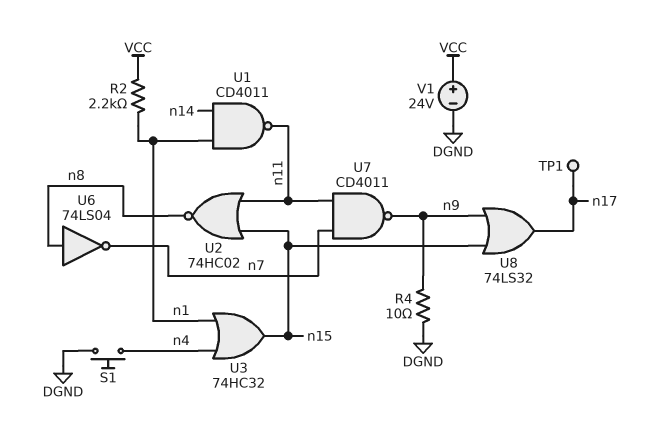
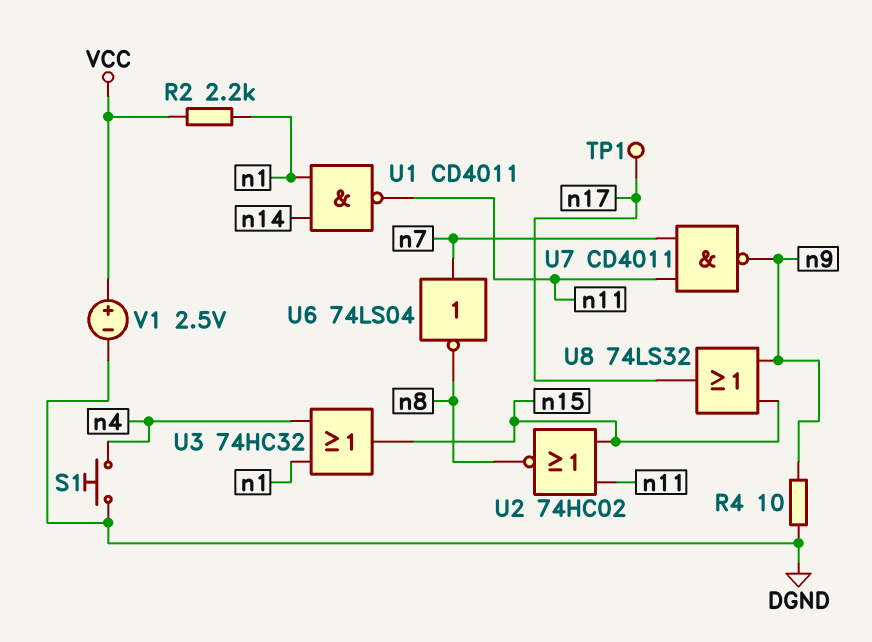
U6: NOT 74LS04 (in n8, out n7) -> NOT 74LS04 (in n7, out n8)
V1: 24V (plus VCC, minus DGND) -> 2.5V (plus VCC, minus DGND)

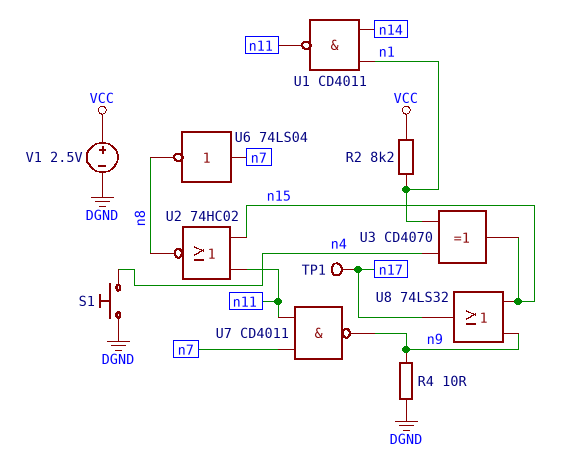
R2: 2.2k (VCC, n1) -> 8.2k (VCC, n1)
U3: OR 74HC32 (in n1, in n4, out n15) -> XOR CD4070 (in n1, in n4, out n15)

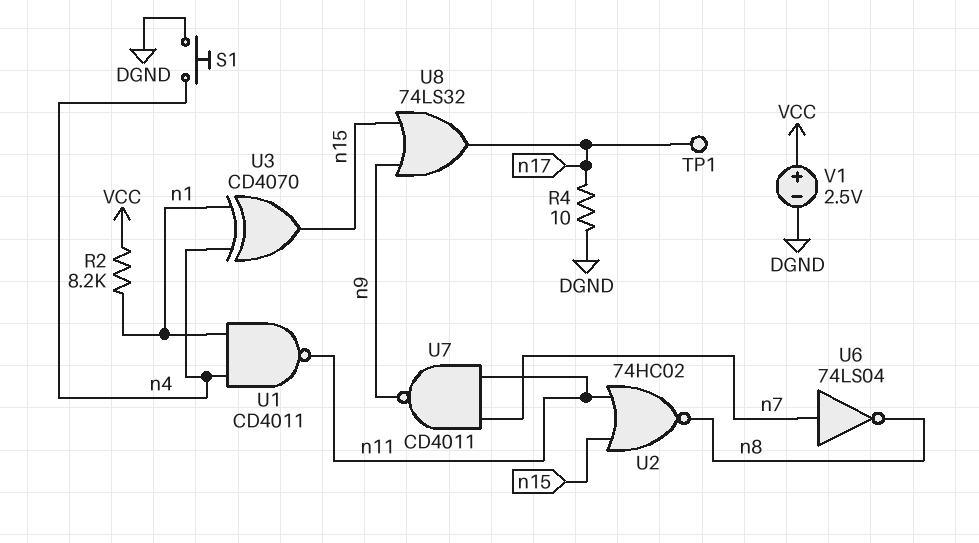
R4: 10 (DGND, n9) -> 10 (DGND, n17)
U1: NAND CD4011 (in n1, in n14, out n11) -> NAND CD4011 (in n1, in n4, out n11)

